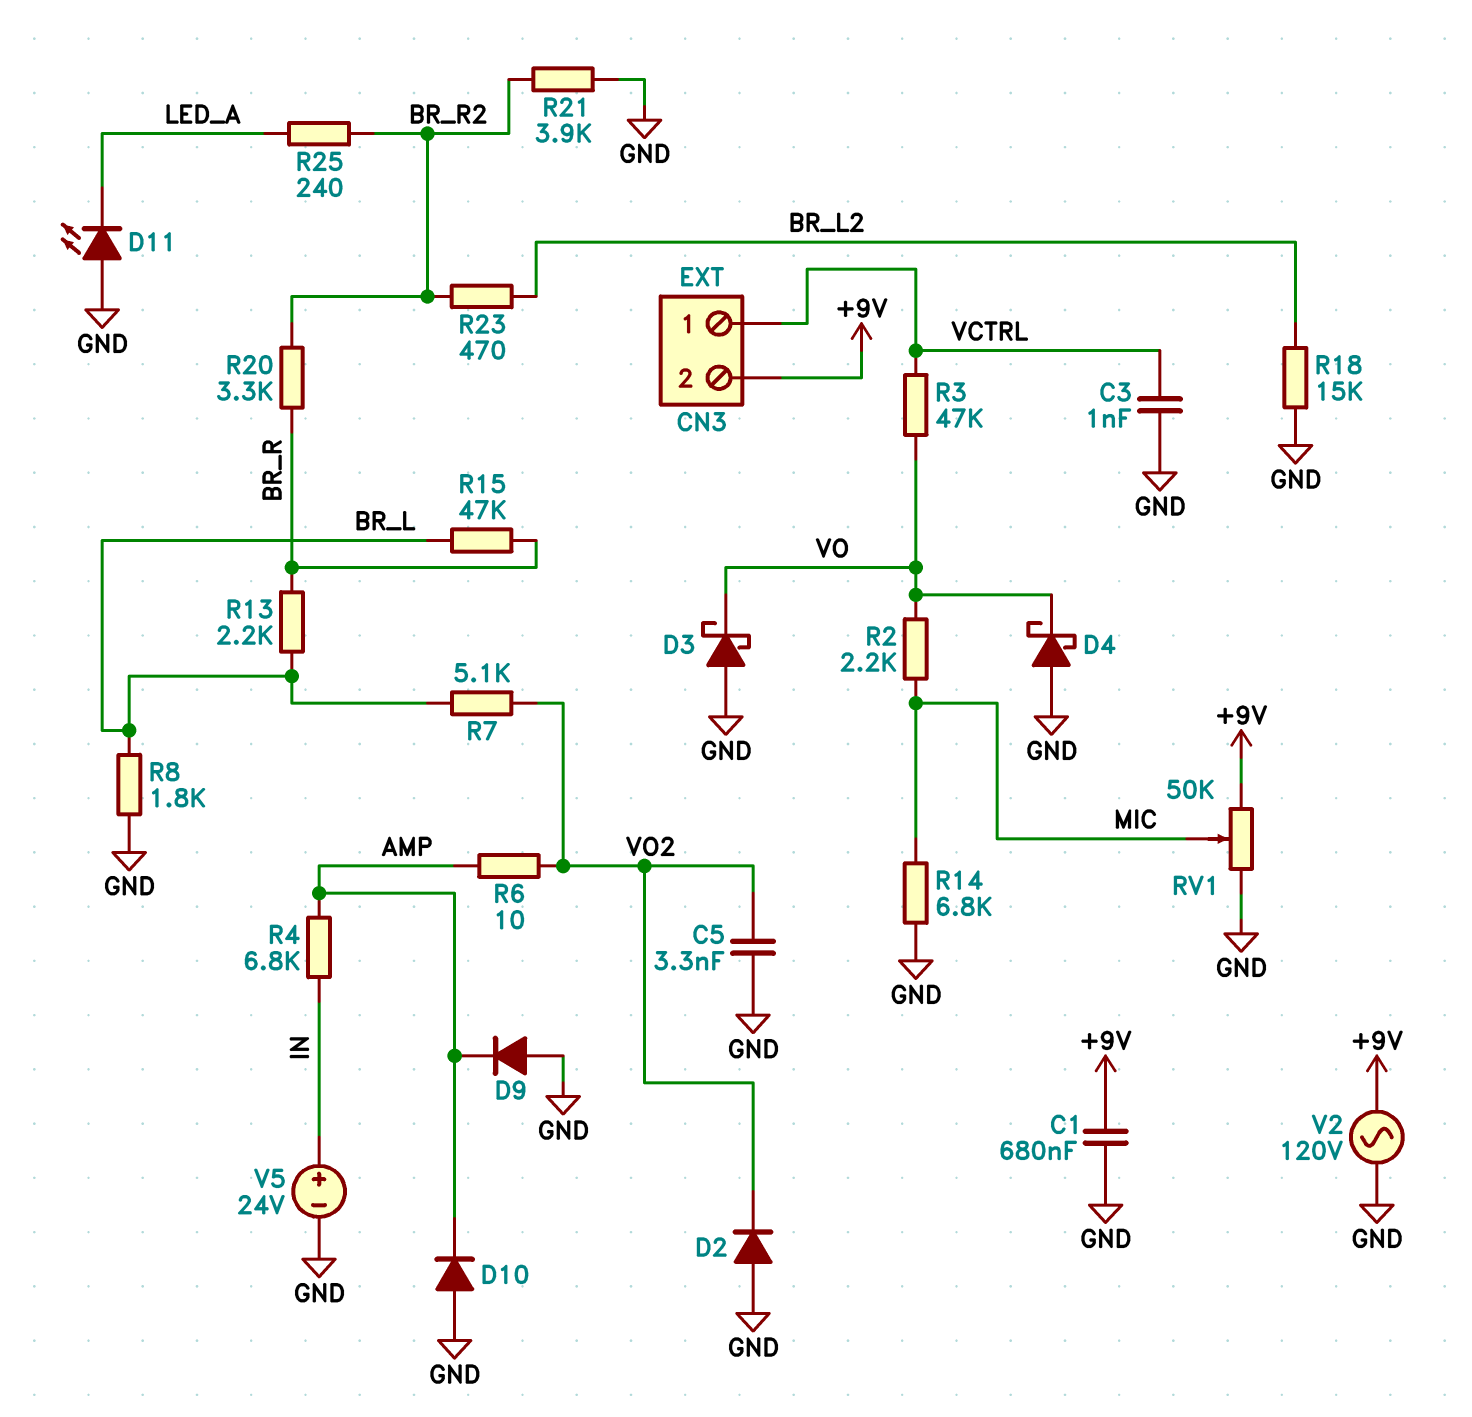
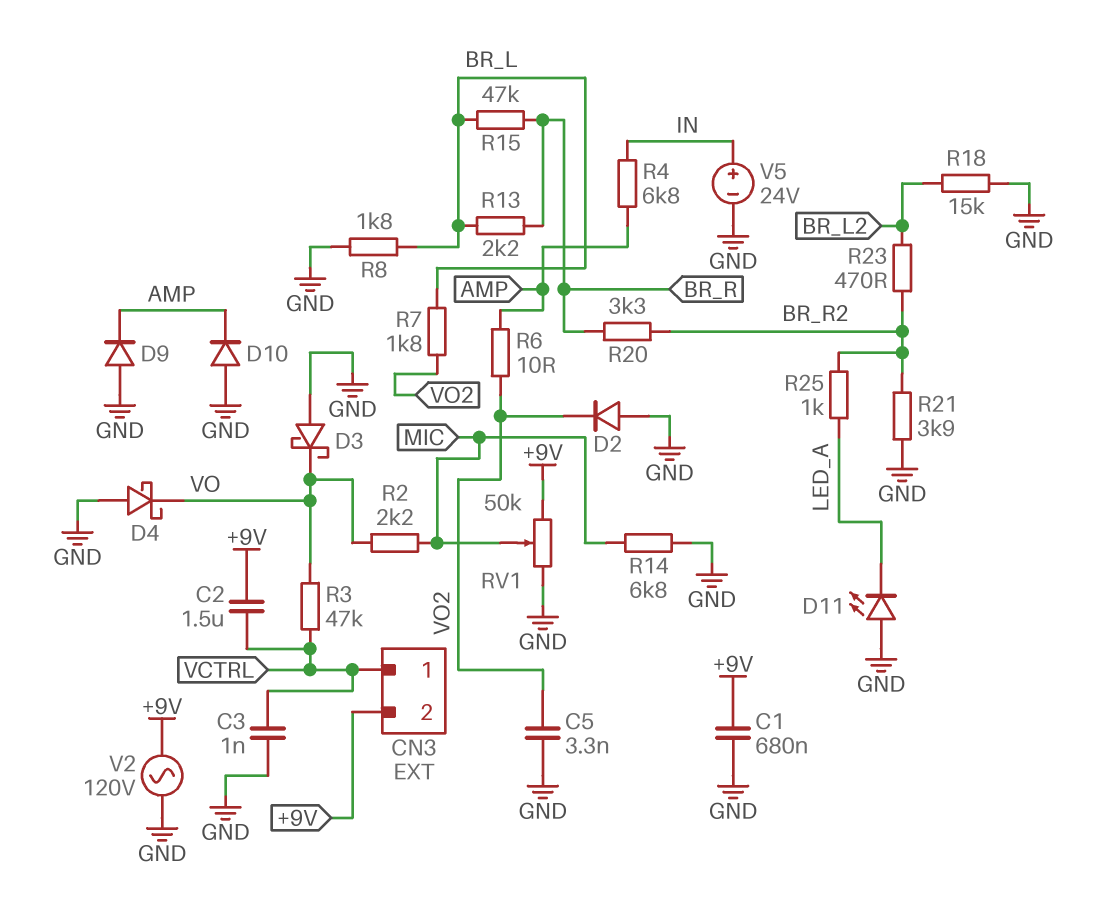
C2: none -> 1.5uF (+9V, VCTRL)
R7: 5.1k (BR_L, VO2) -> 1.8k (BR_L, VO2)
R25: 240 (BR_R2, LED_A) -> 1k (BR_R2, LED_A)

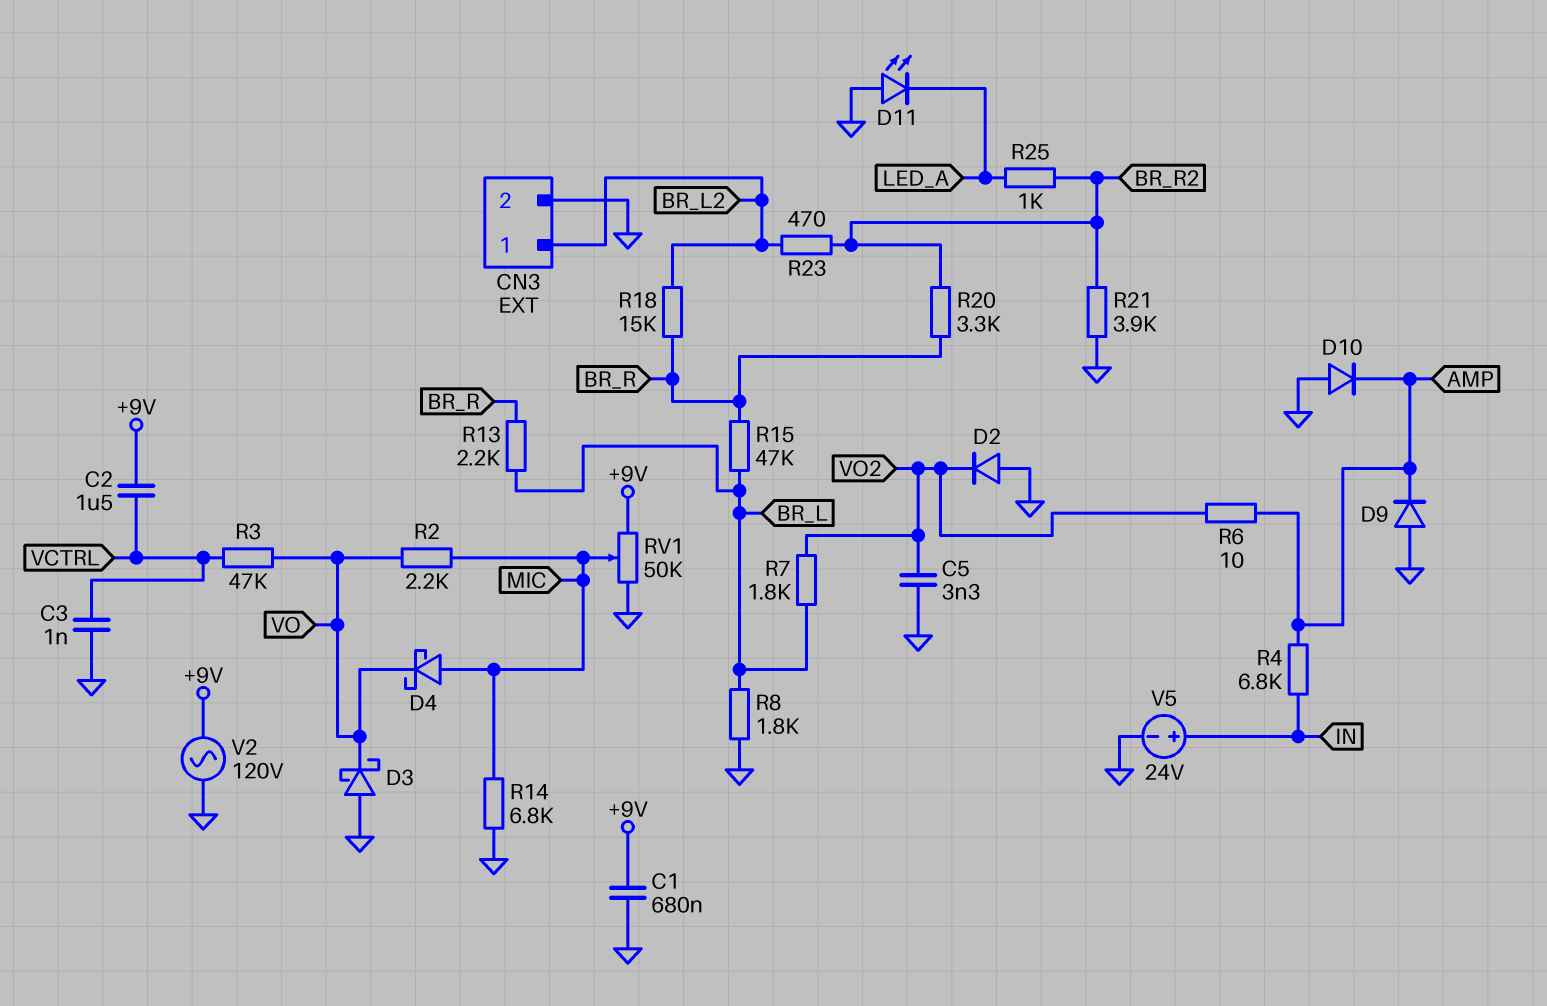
CN3 pin 1: VCTRL -> BR_L2
CN3 pin 2: +9V -> GND
D4: schottky (A GND, K VO) -> schottky (A MIC, K VO)
R18: 15k (BR_L2, GND) -> 15k (BR_L2, BR_R)

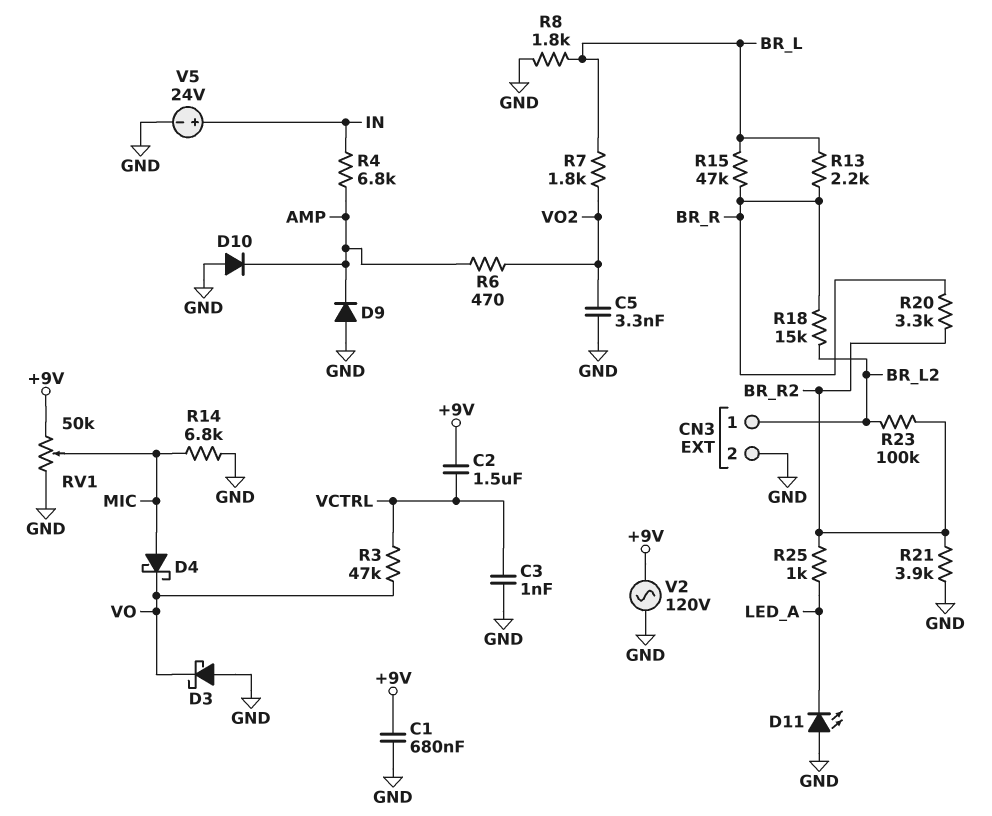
D2: diode (A GND, K VO2) -> none
R2: 2.2k (MIC, VO) -> none
R6: 10 (AMP, VO2) -> 470 (AMP, VO2)
R23: 470 (BR_L2, BR_R2) -> 100k (BR_L2, BR_R2)

